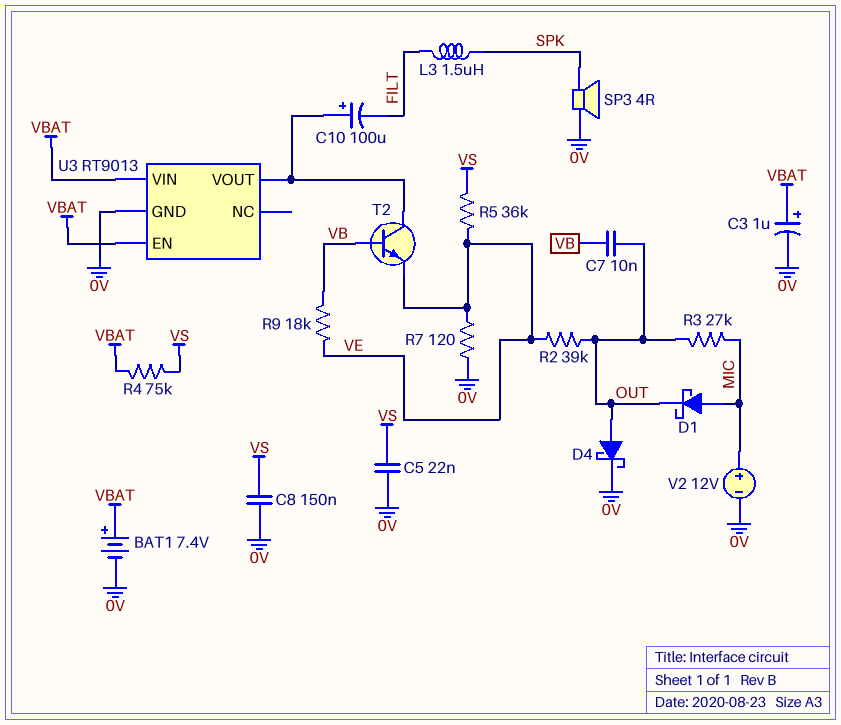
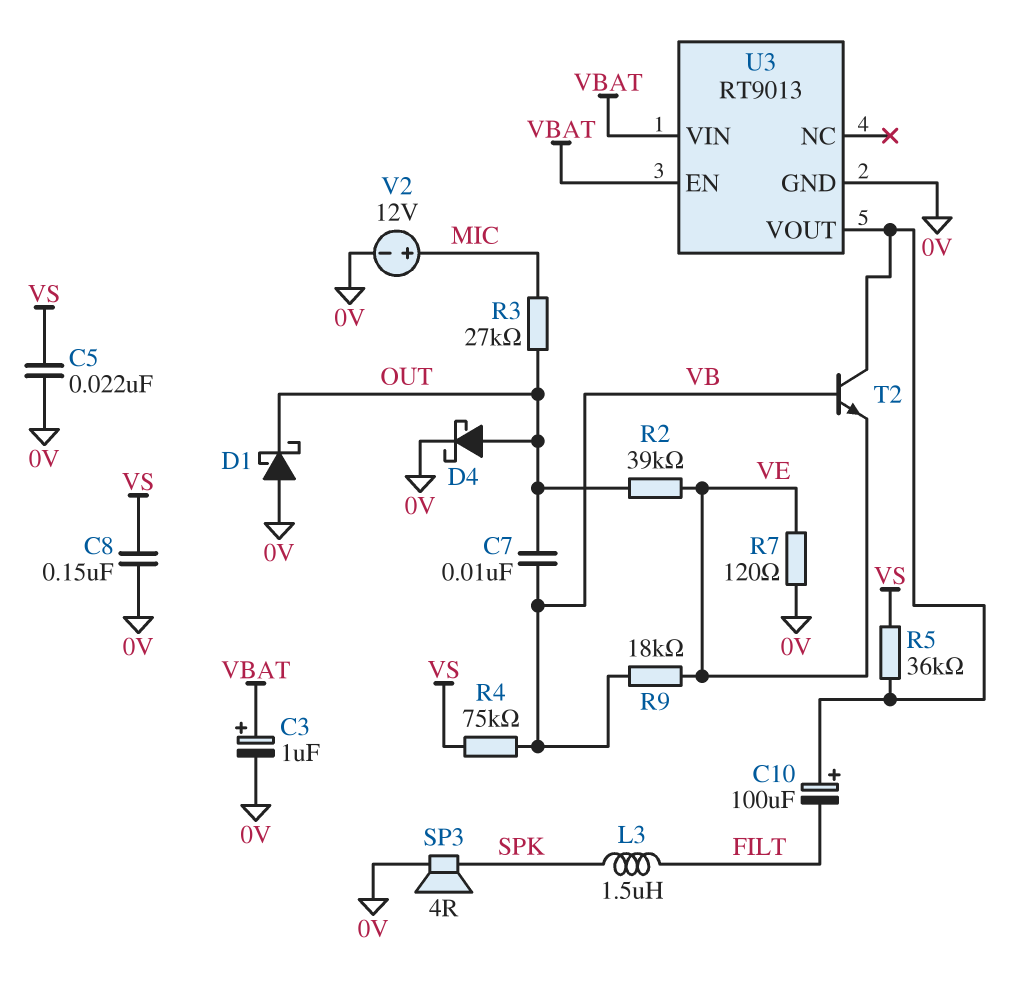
BAT1: 7.4V (plus VBAT, minus 0V) -> none
D1: schottky (A MIC, K OUT) -> schottky (A 0V, K OUT)
R4: 75k (VBAT, VS) -> 75k (VB, VS)
R5: 36k (VE, VS) -> 36k (U3/VOUT, VS)

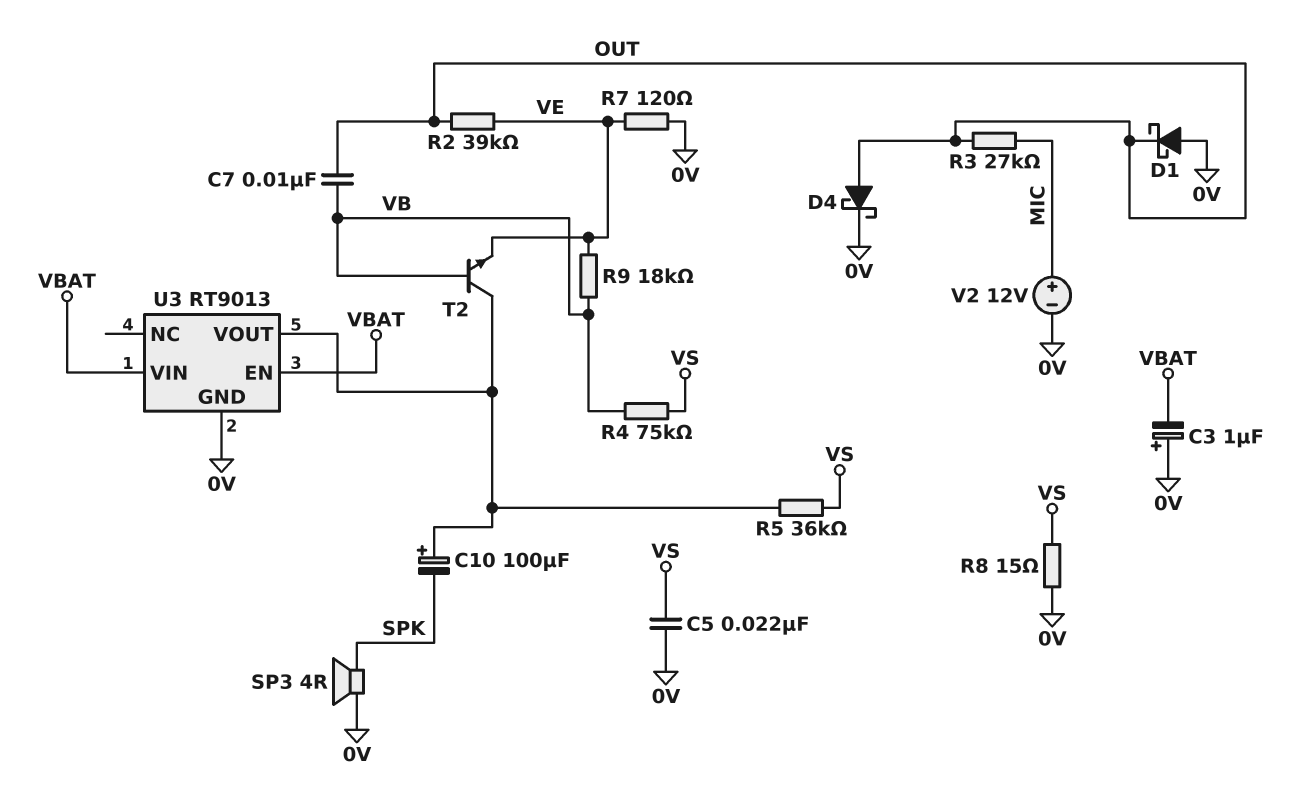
C3: 1uF (plus VBAT, minus 0V) -> 1uF (plus 0V, minus VBAT)
C8: 150nF (0V, VS) -> none
C10: 100uF (plus U3/VOUT, minus FILT) -> 100uF (plus U3/VOUT, minus SPK)
L3: 1.5uH (FILT, SPK) -> none
R8: none -> 15 (0V, VS)

